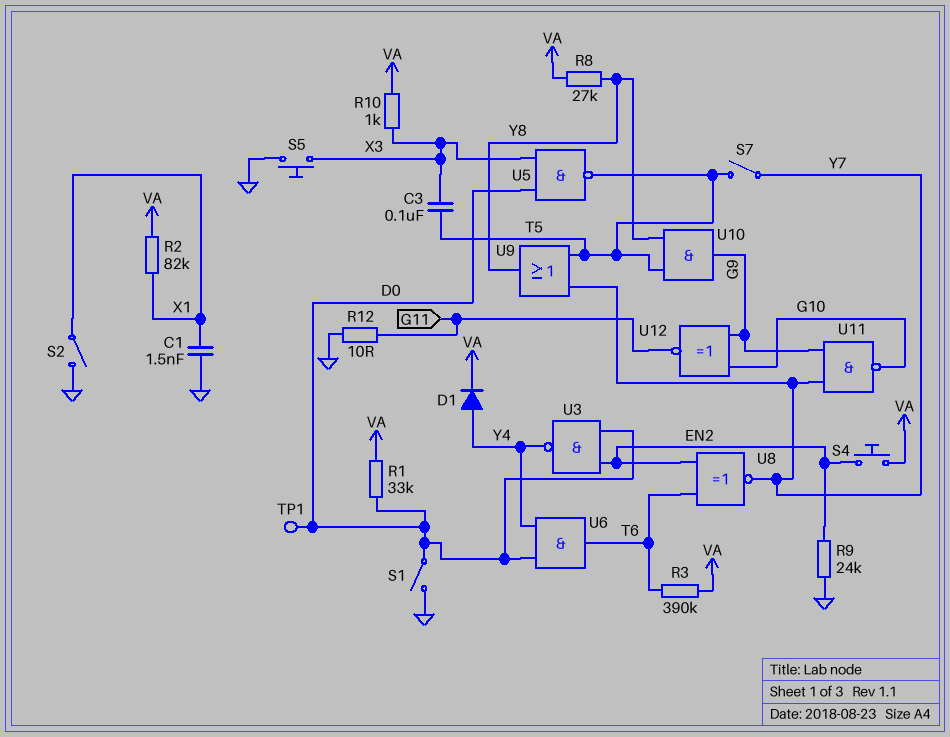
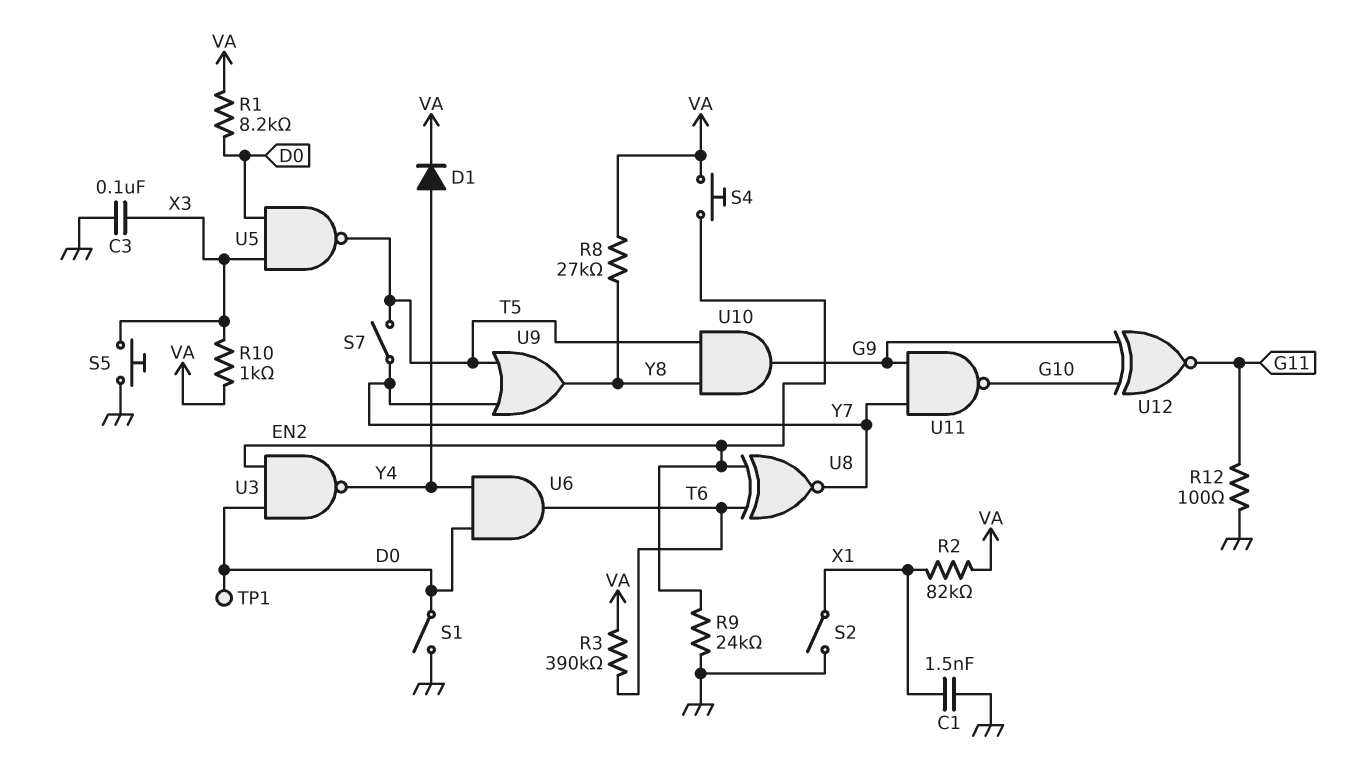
C3: 100nF (T5, X3) -> 100nF (GND, X3)
R1: 33k (D0, VA) -> 8.2k (D0, VA)
R12: 10 (G11, GND) -> 100 (G11, GND)

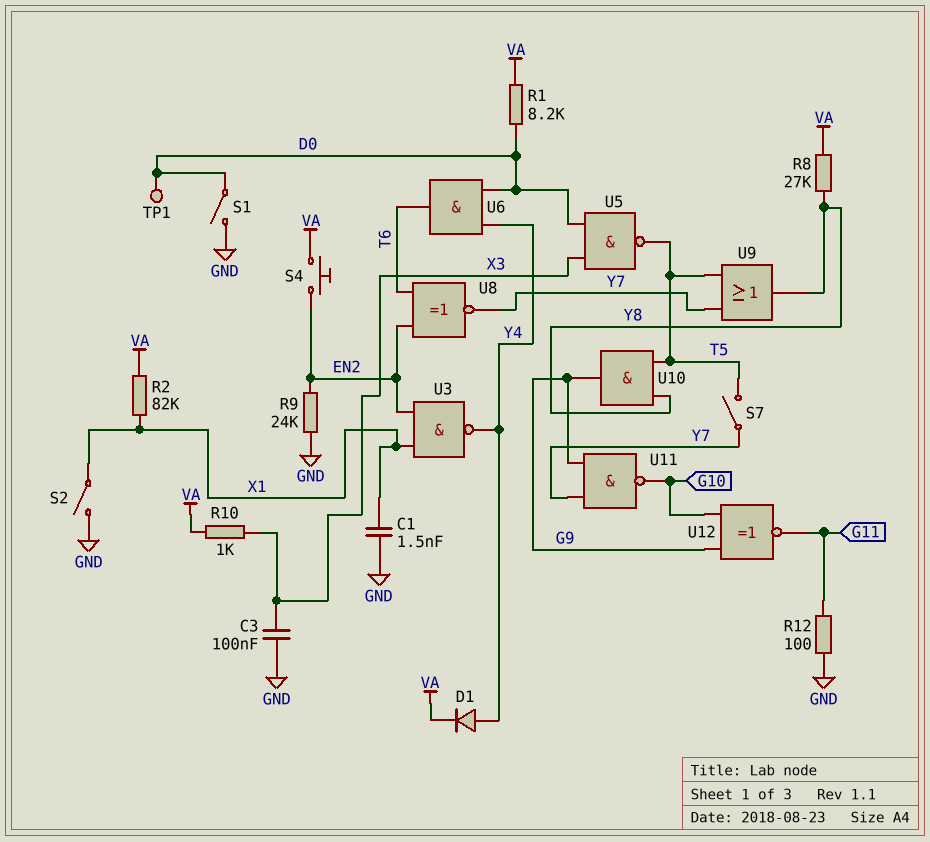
R3: 390k (T6, VA) -> none
S5: button (GND, X3) -> none
U3: NAND (in D0, in EN2, out Y4) -> NAND (in EN2, in X1, out Y4)

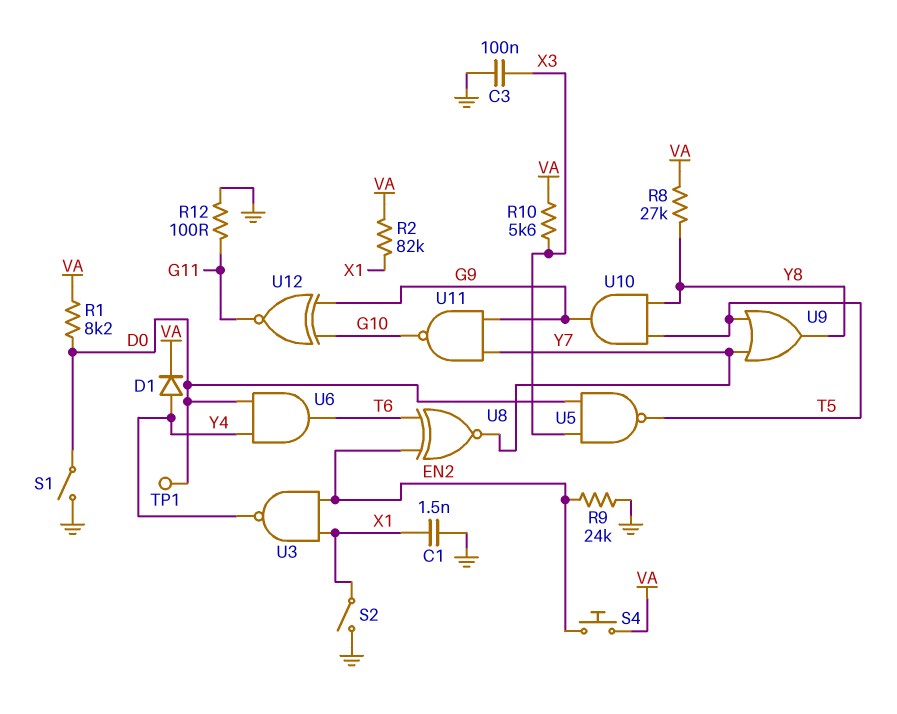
R10: 1k (VA, X3) -> 5.6k (VA, X3)
S7: switch (T5, Y7) -> none

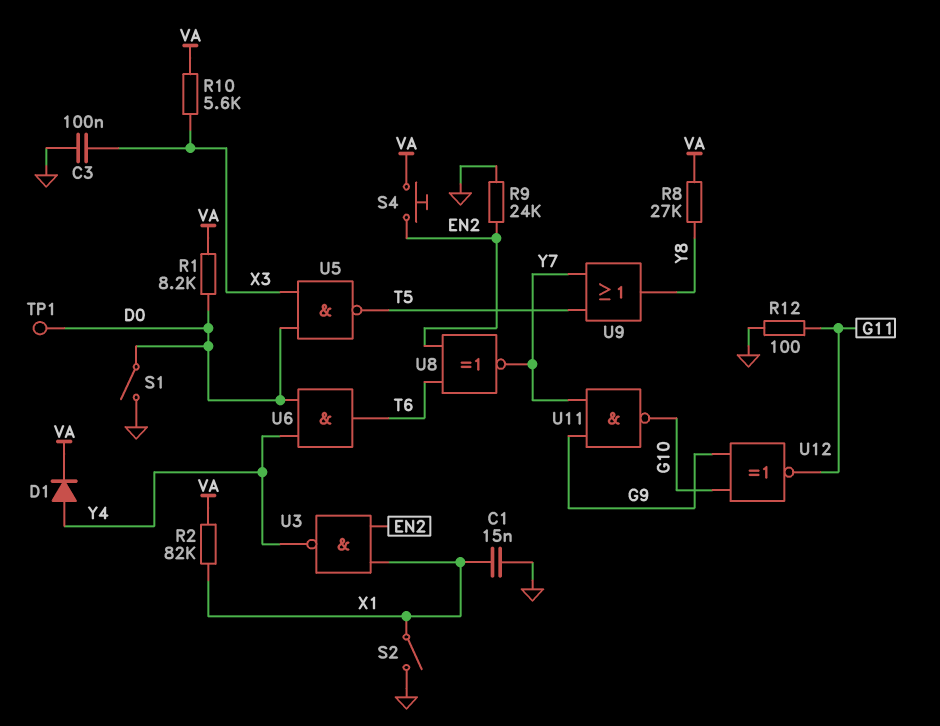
C1: 1.5nF (GND, X1) -> 15nF (GND, X1)
U10: AND (in T5, in Y8, out G9) -> none

